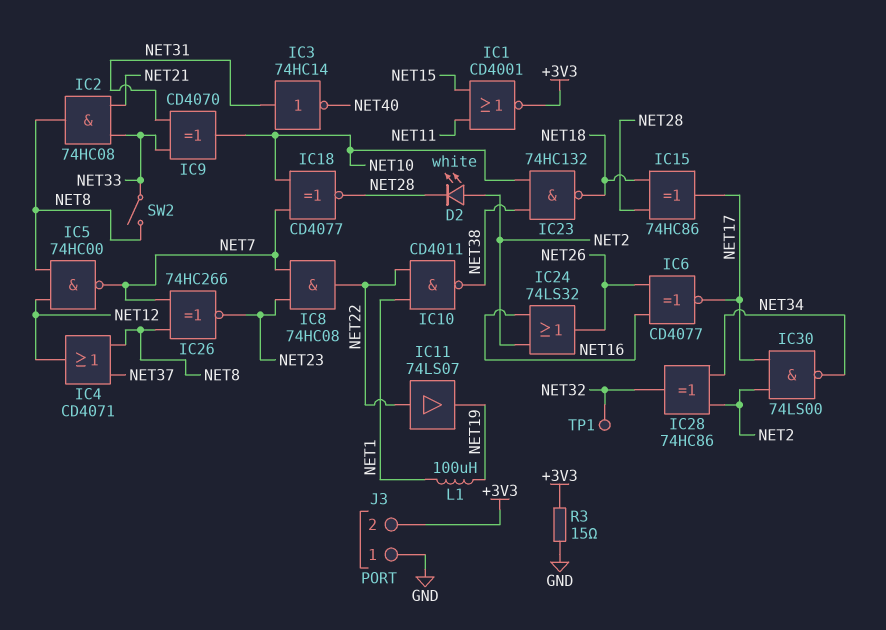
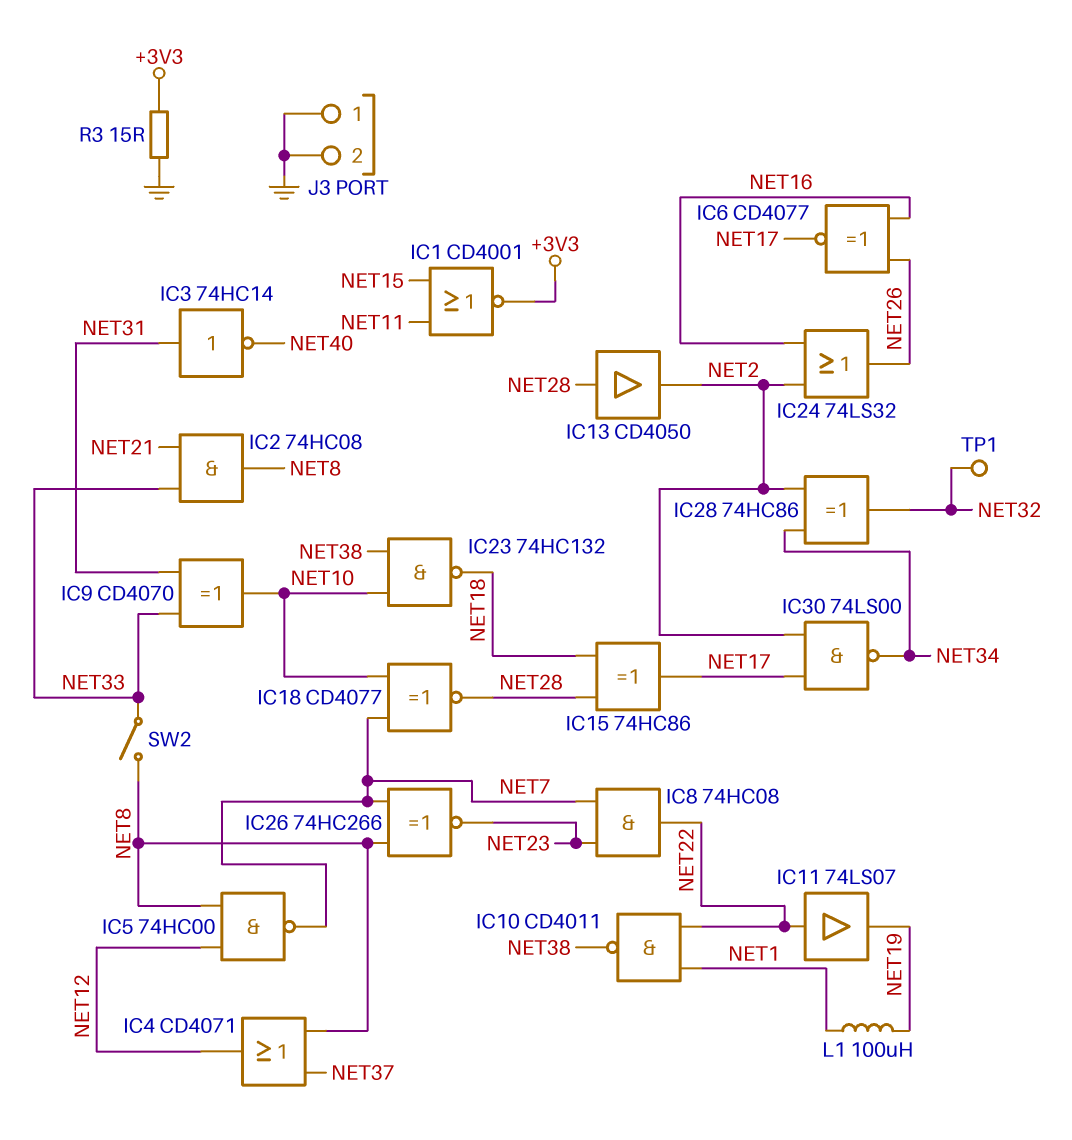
D2: LED white (A NET2, K NET28) -> none
IC13: none -> buffer CD4050 (in NET28, out NET2)
J3 pin 2: +3V3 -> GND

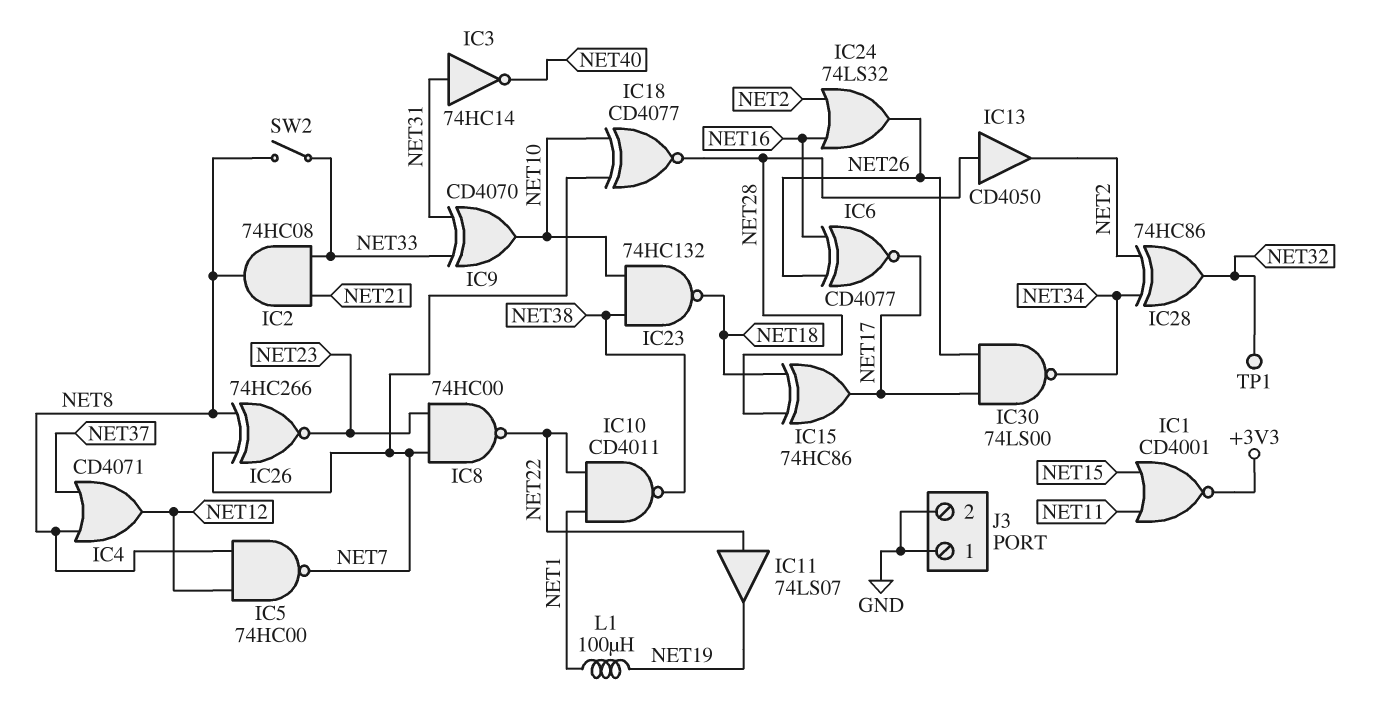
IC8: AND 74HC08 (in NET7, in NET23, out NET22) -> NAND 74HC00 (in NET7, in NET23, out NET22)
IC30: NAND 74LS00 (in NET2, in NET17, out NET34) -> NAND 74LS00 (in NET17, in NET26, out NET34)
R3: 15 (+3V3, GND) -> none

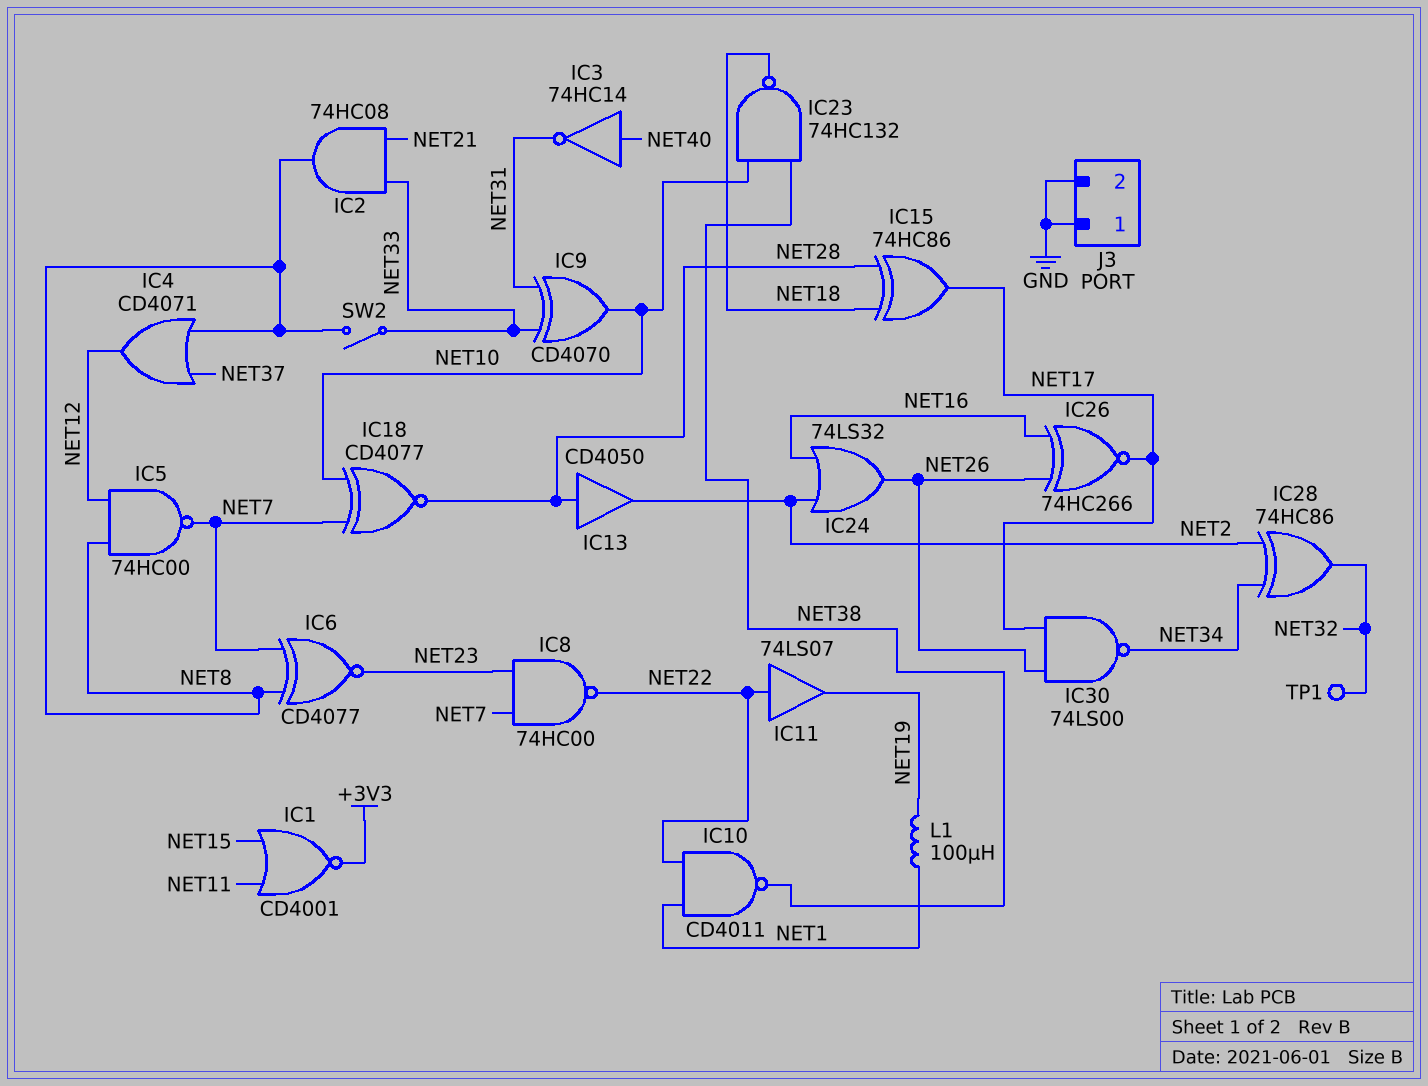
IC3: NOT 74HC14 (in NET31, out NET40) -> NOT 74HC14 (in NET40, out NET31)
IC6: XNOR CD4077 (in NET16, in NET26, out NET17) -> XNOR CD4077 (in NET7, in NET8, out NET23)
IC26: XNOR 74HC266 (in NET7, in NET8, out NET23) -> XNOR 74HC266 (in NET16, in NET26, out NET17)

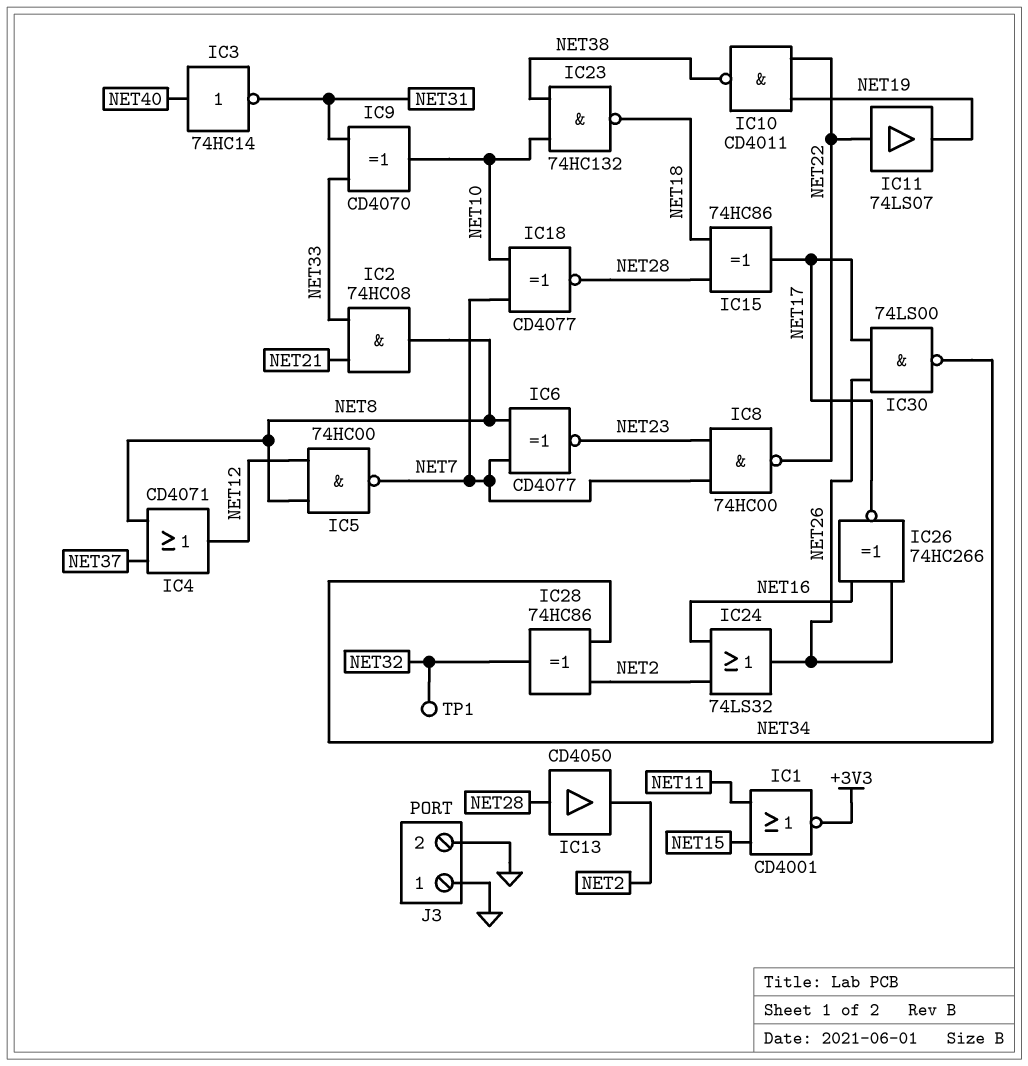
IC10: NAND CD4011 (in NET1, in NET22, out NET38) -> NAND CD4011 (in NET19, in NET22, out NET38)
L1: 100uH (NET1, NET19) -> none
SW2: switch (NET8, NET33) -> none

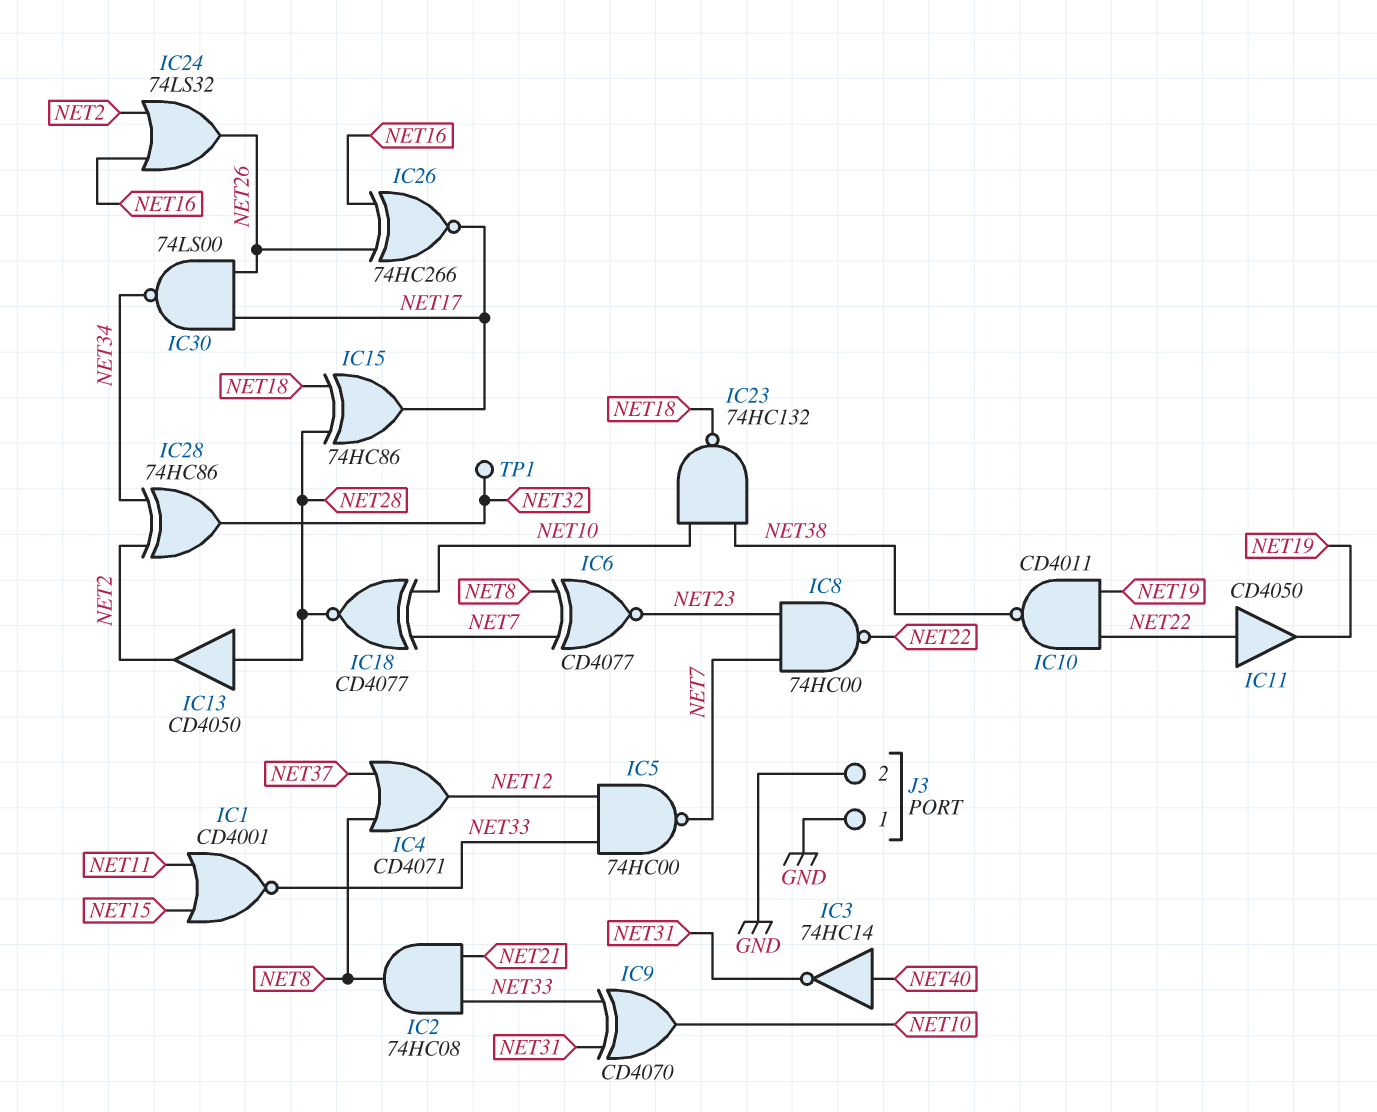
IC1: NOR CD4001 (in NET11, in NET15, out +3V3) -> NOR CD4001 (in NET11, in NET15, out NET33)
IC5: NAND 74HC00 (in NET8, in NET12, out NET7) -> NAND 74HC00 (in NET12, in NET33, out NET7)
IC11: buffer 74LS07 (in NET22, out NET19) -> buffer CD4050 (in NET22, out NET19)

